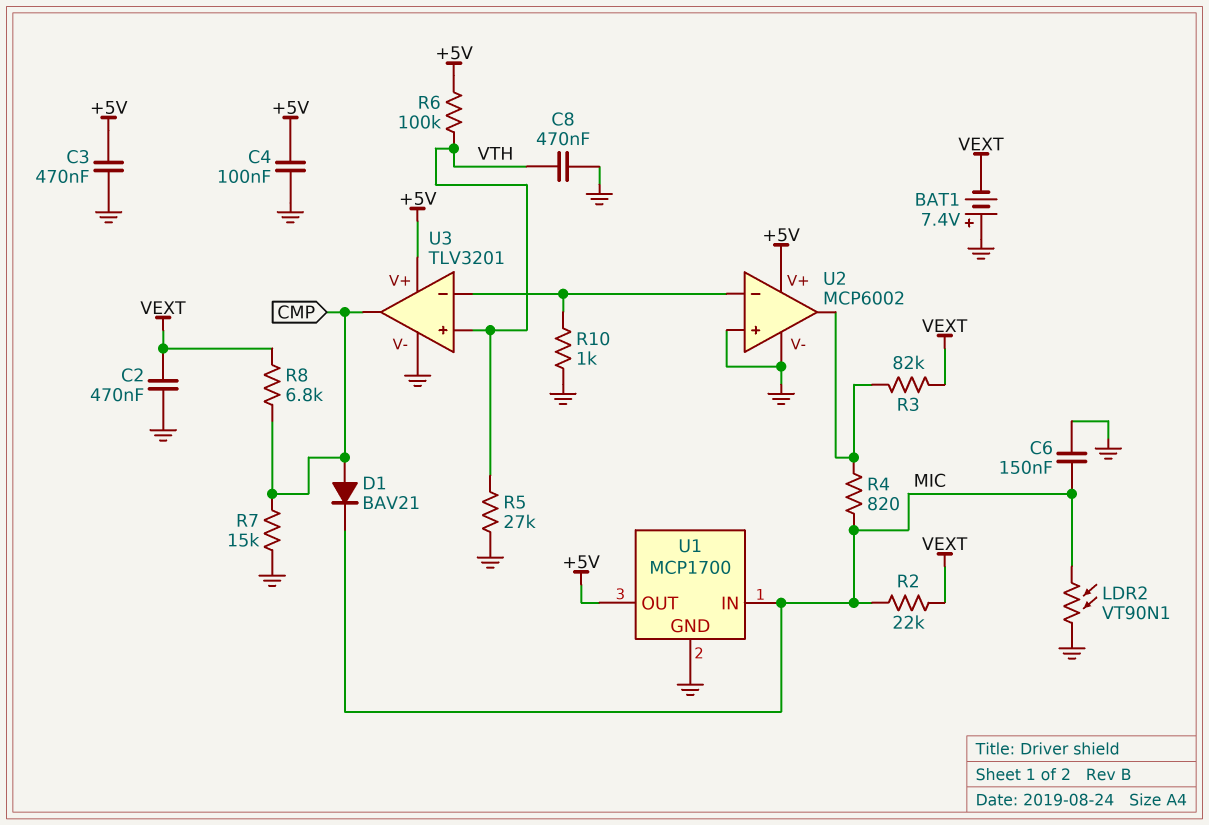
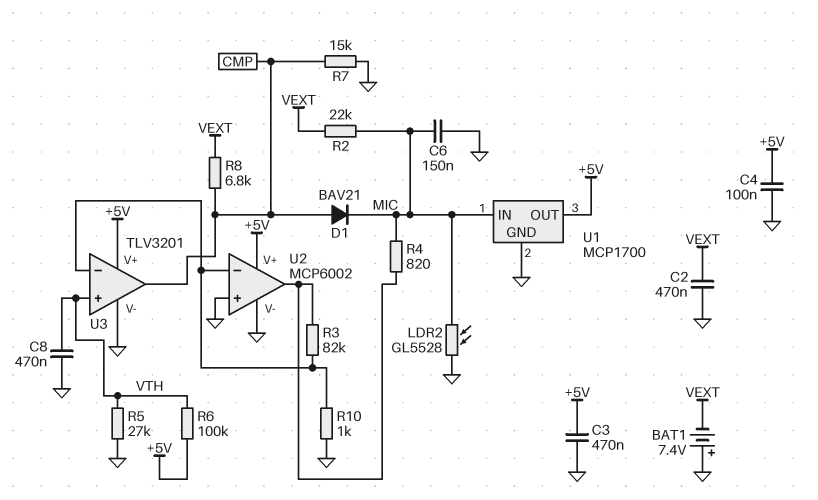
LDR2: VT90N1 (GND, MIC) -> GL5528 (GND, MIC)
R3: 82k (U2/out, VEXT) -> 82k (U2/in-, U2/out)

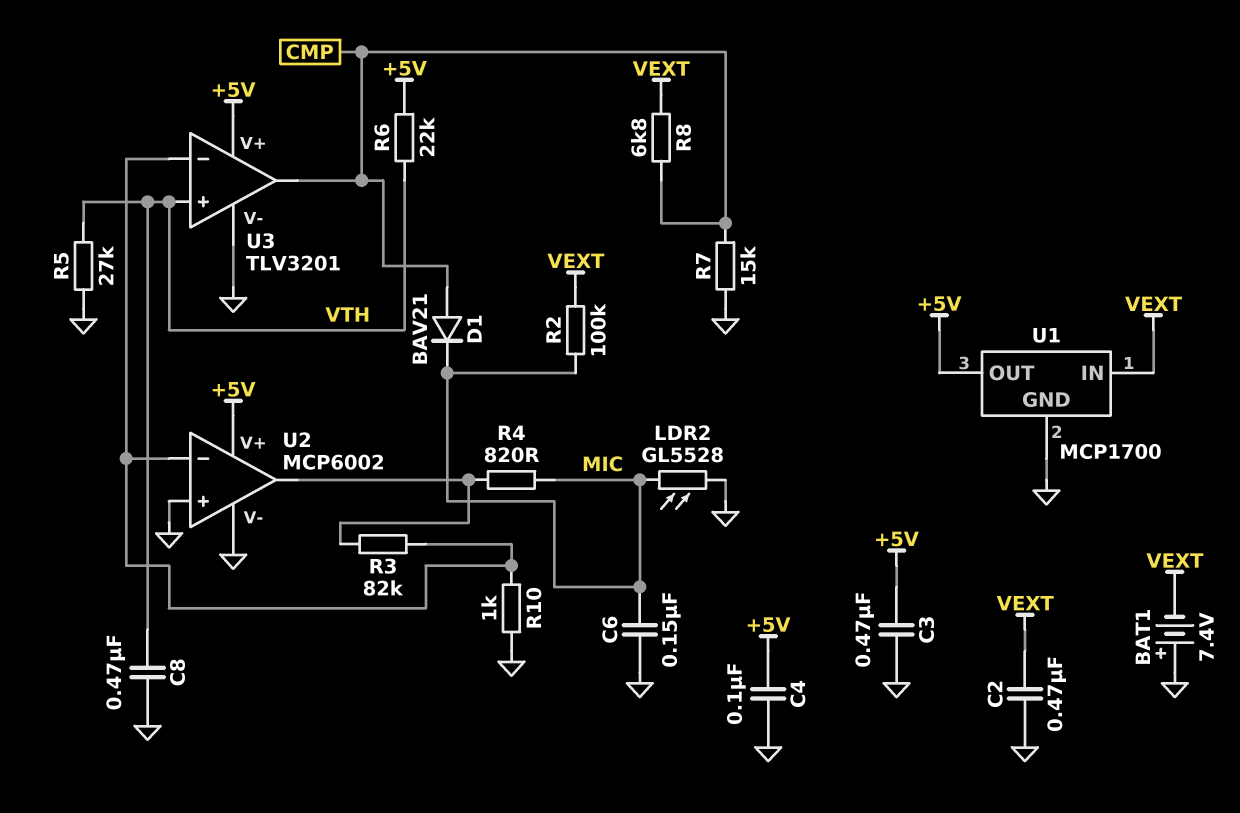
R2: 22k (MIC, VEXT) -> 100k (MIC, VEXT)
R6: 100k (+5V, VTH) -> 22k (+5V, VTH)
U1 pin IN: MIC -> VEXT

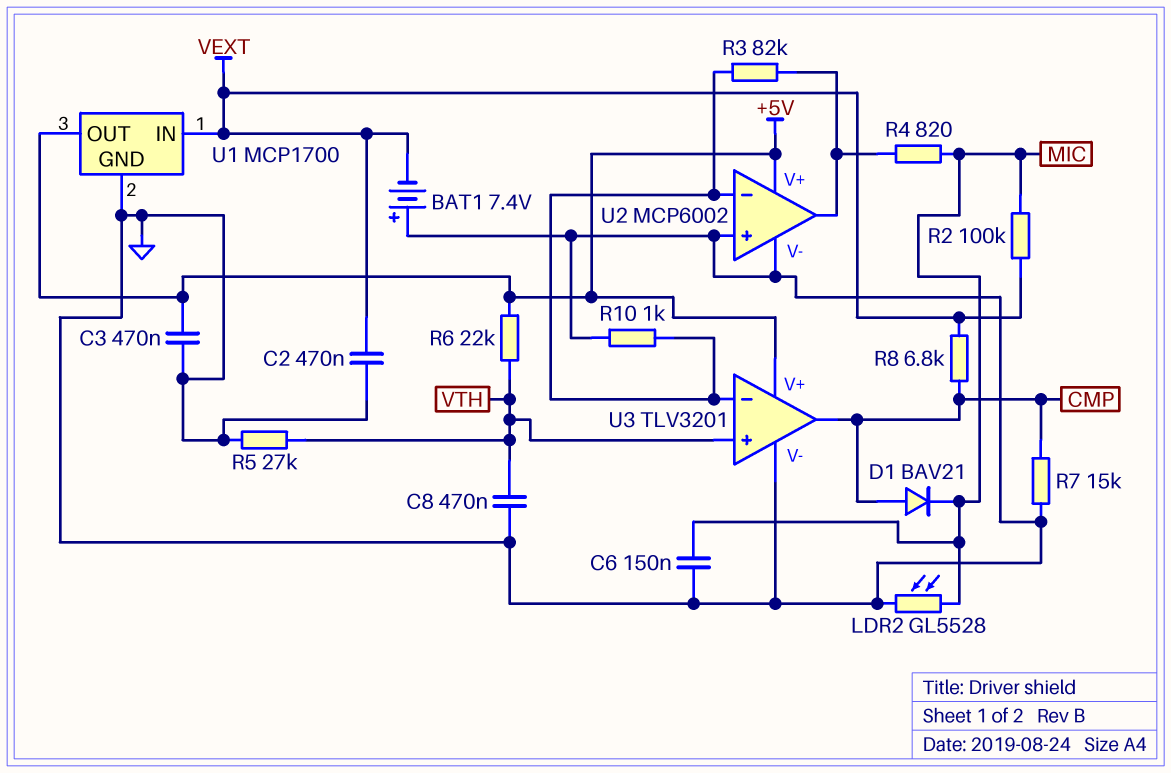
C4: 100nF (+5V, GND) -> none

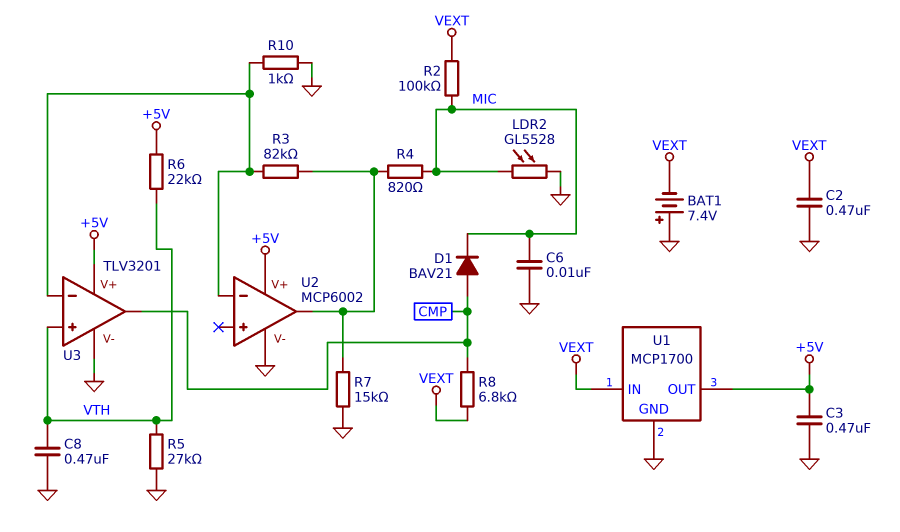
C6: 150nF (GND, MIC) -> 10nF (GND, MIC)
R7: 15k (CMP, GND) -> 15k (GND, U2/out)
U2 pin in+: GND -> none

